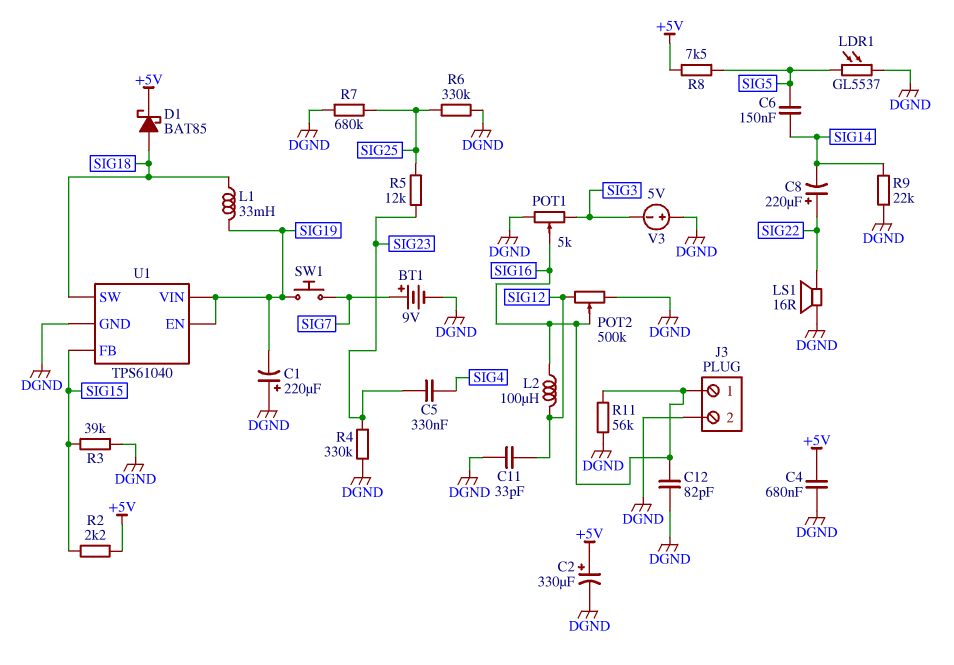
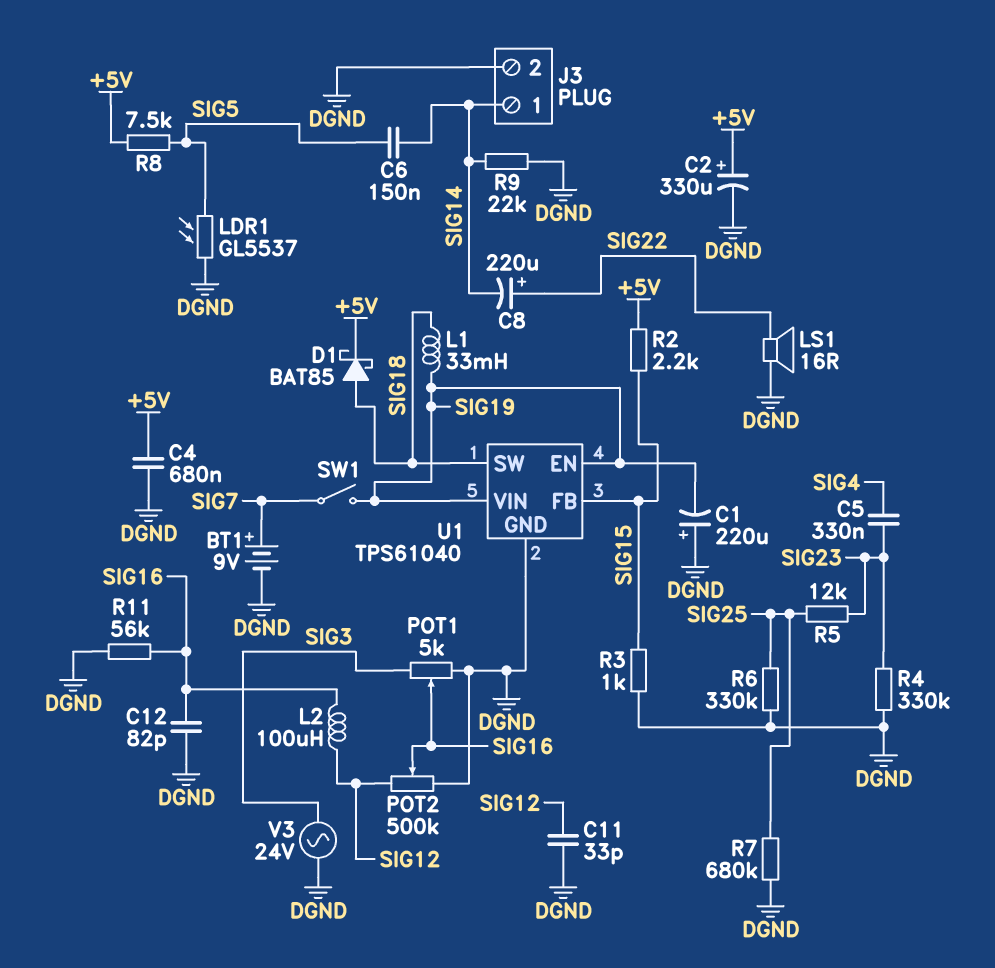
J3 pin 1: SIG16 -> SIG14
R3: 39k (DGND, SIG15) -> 1k (DGND, SIG15)
SW1: button (SIG7, SIG19) -> switch (SIG7, SIG19)
V3: 5V (plus DGND, minus SIG3) -> AC 24V (DGND, SIG3)

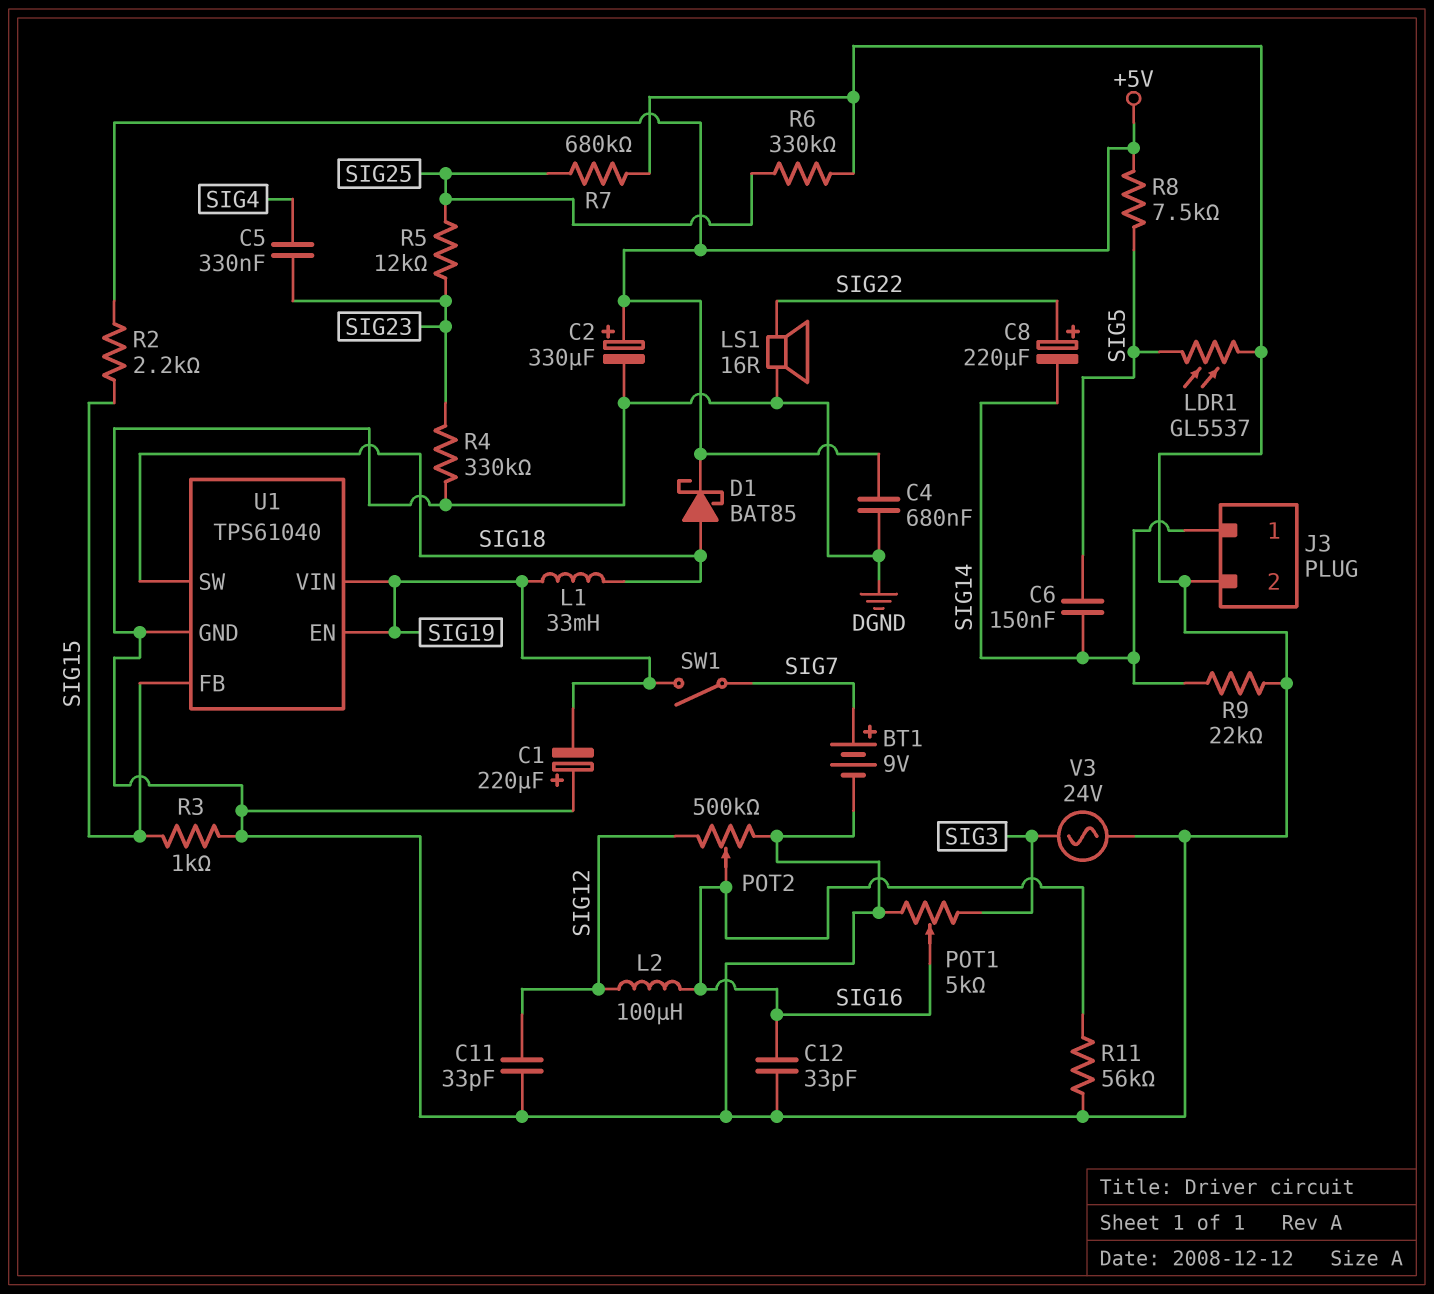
C12: 82pF (DGND, SIG16) -> 33pF (DGND, SIG16)

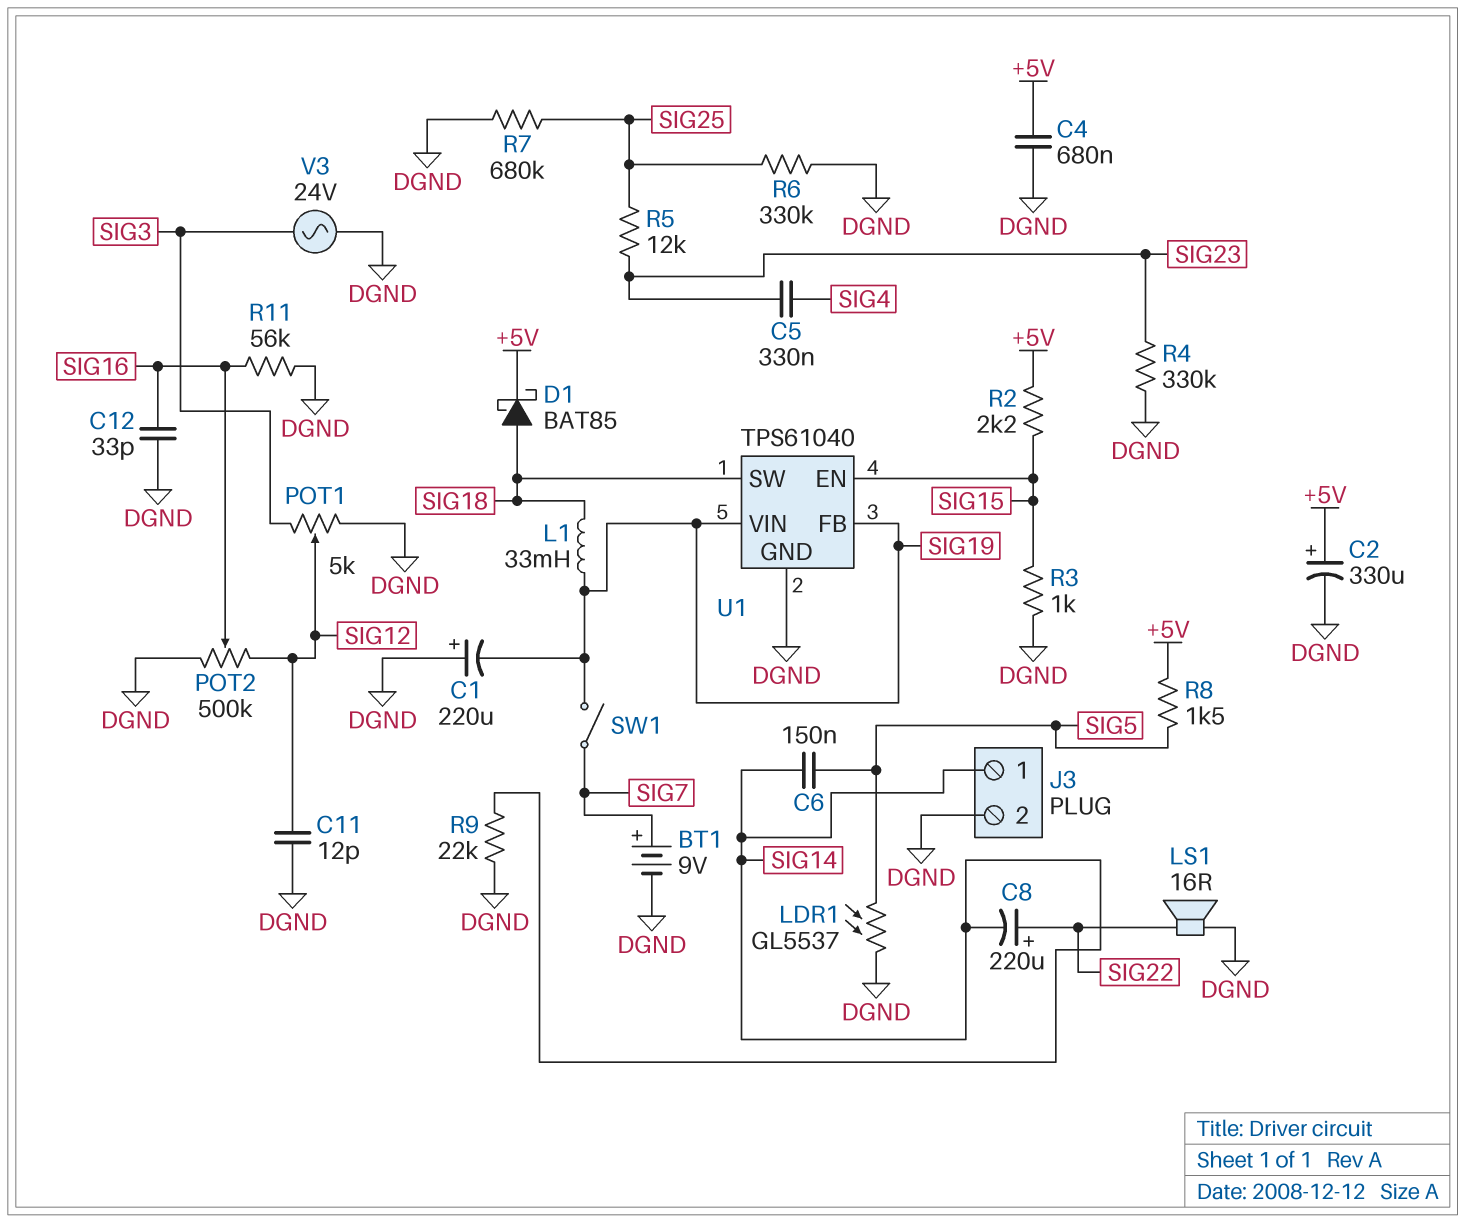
C11: 33pF (DGND, SIG12) -> 12pF (DGND, SIG12)
L2: 100uH (SIG12, SIG16) -> none
POT1: 5k (DGND, SIG3, wiper SIG16) -> 5k (DGND, SIG3, wiper SIG12)
R8: 7.5k (+5V, SIG5) -> 1.5k (+5V, SIG5)
U1 pin EN: SIG19 -> SIG15
U1 pin FB: SIG15 -> SIG19

